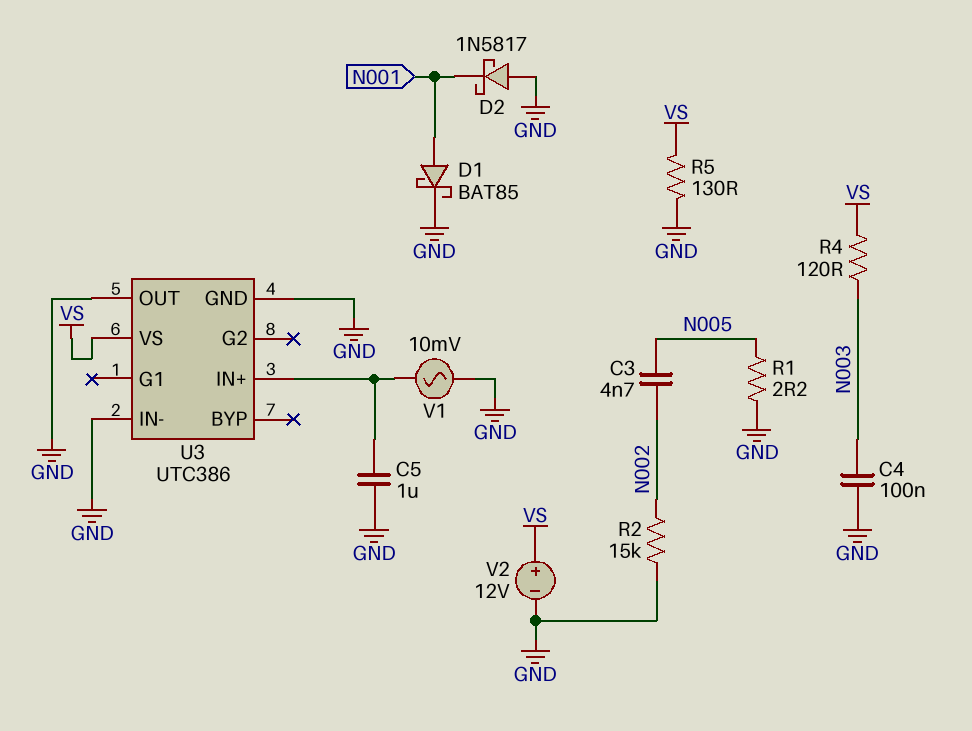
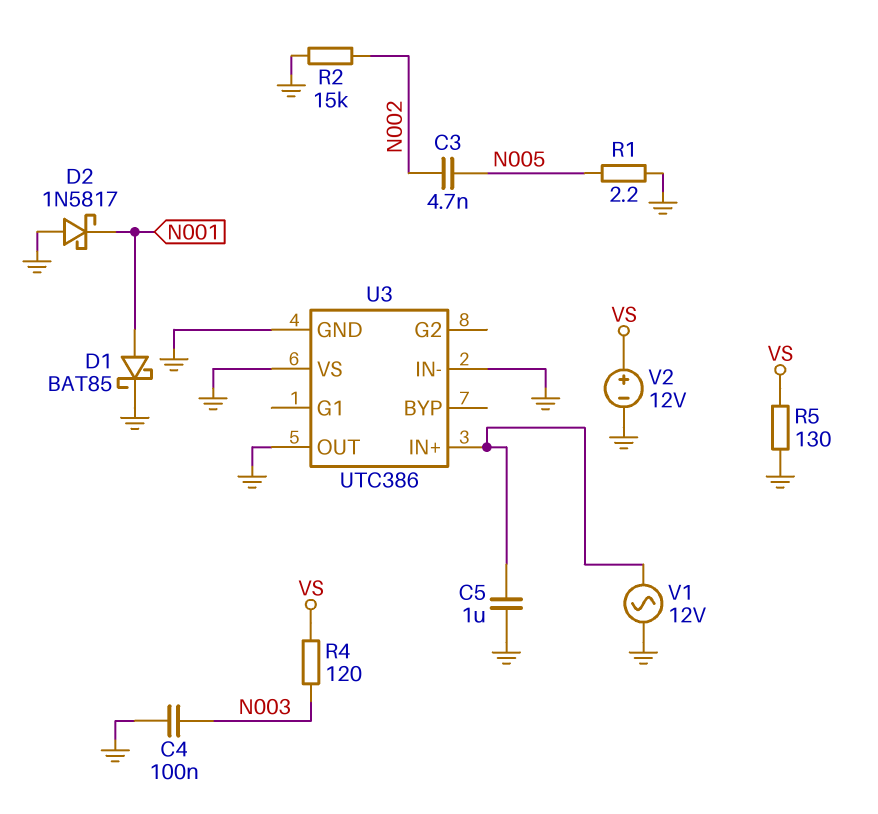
U3 pin VS: VS -> GND
V1: AC 10mV (GND, U3/IN+) -> AC 12V (GND, U3/IN+)

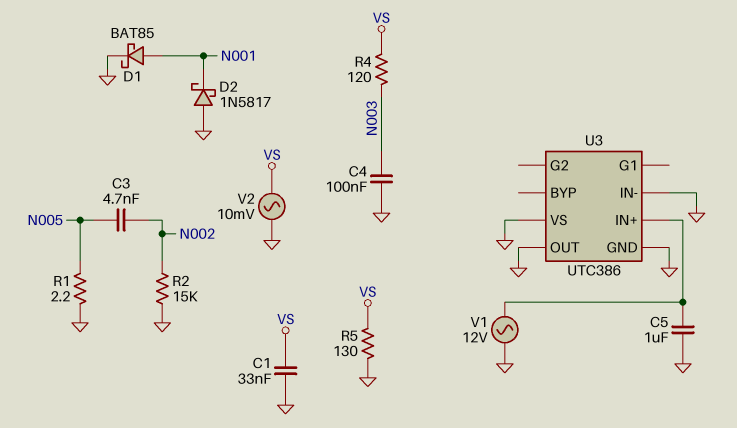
C1: none -> 33nF (GND, VS)
V2: 12V (plus VS, minus GND) -> AC 10mV (GND, VS)

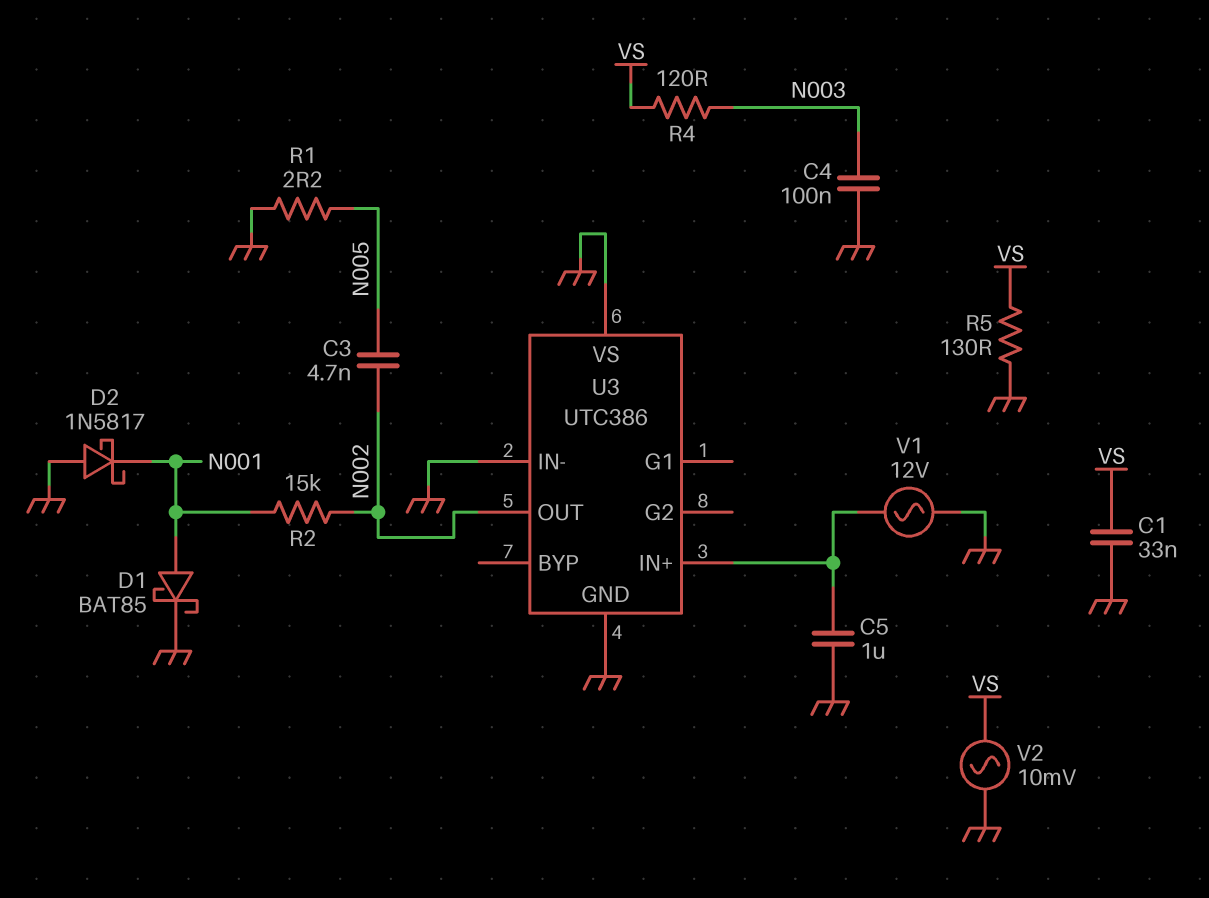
R2: 15k (GND, N002) -> 15k (N001, N002)
U3 pin OUT: GND -> N002

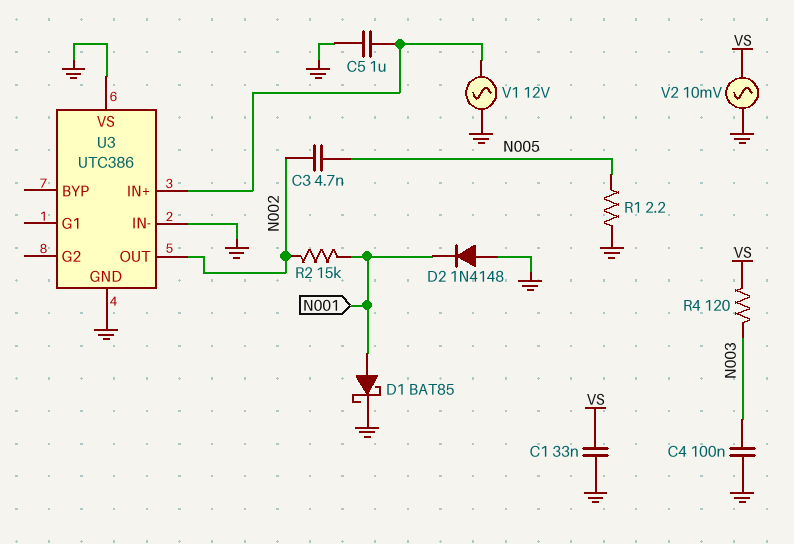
D2: schottky 1N5817 (A GND, K N001) -> diode 1N4148 (A GND, K N001)
R5: 130 (GND, VS) -> none

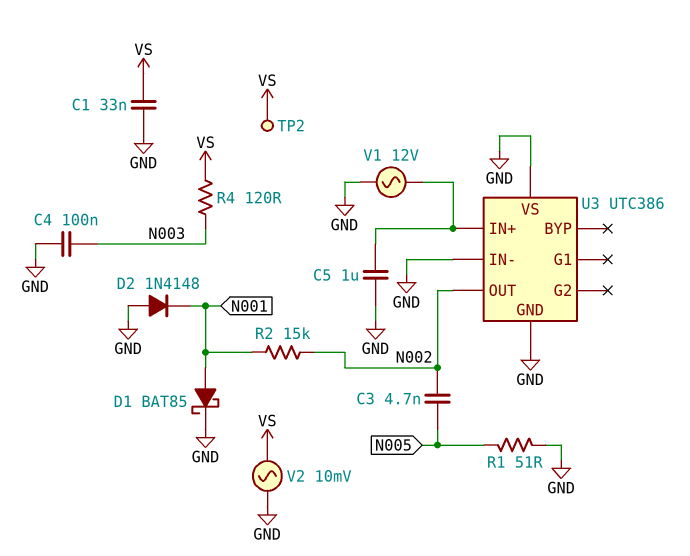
R1: 2.2 (GND, N005) -> 51 (GND, N005)
TP2: none -> test point (VS)

